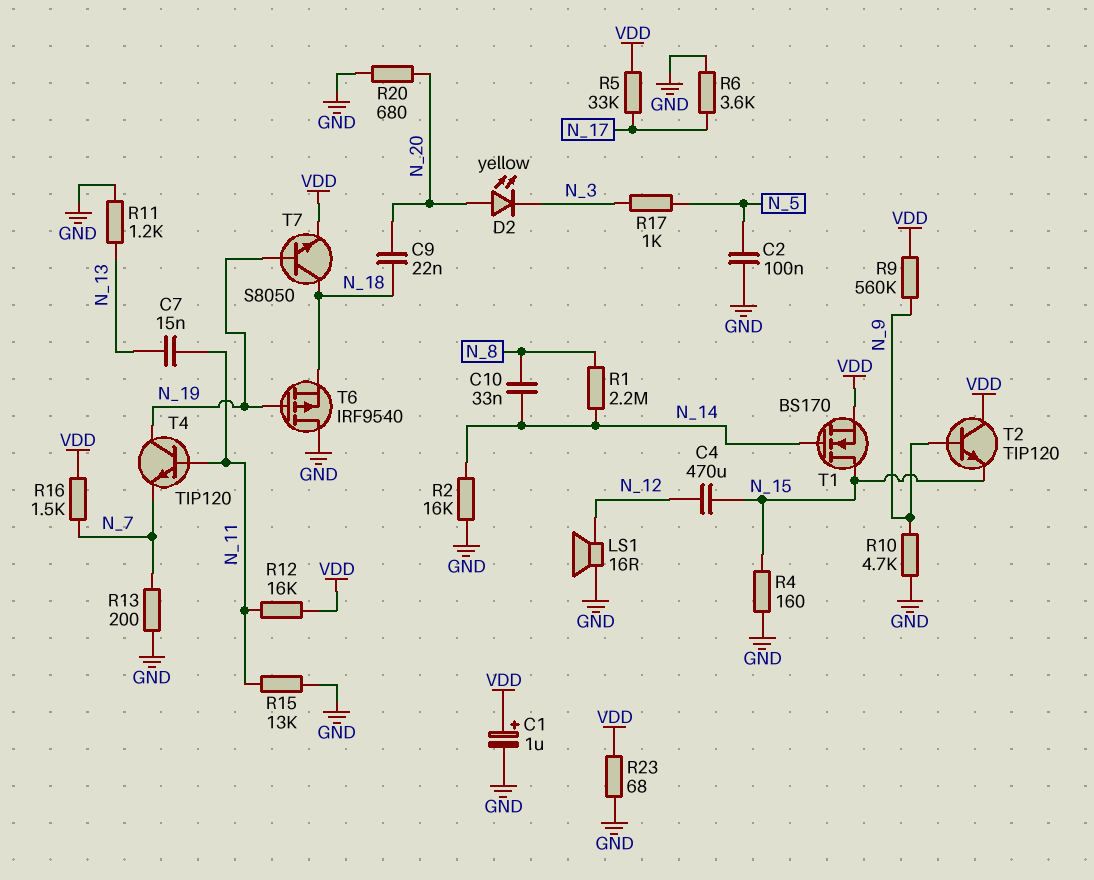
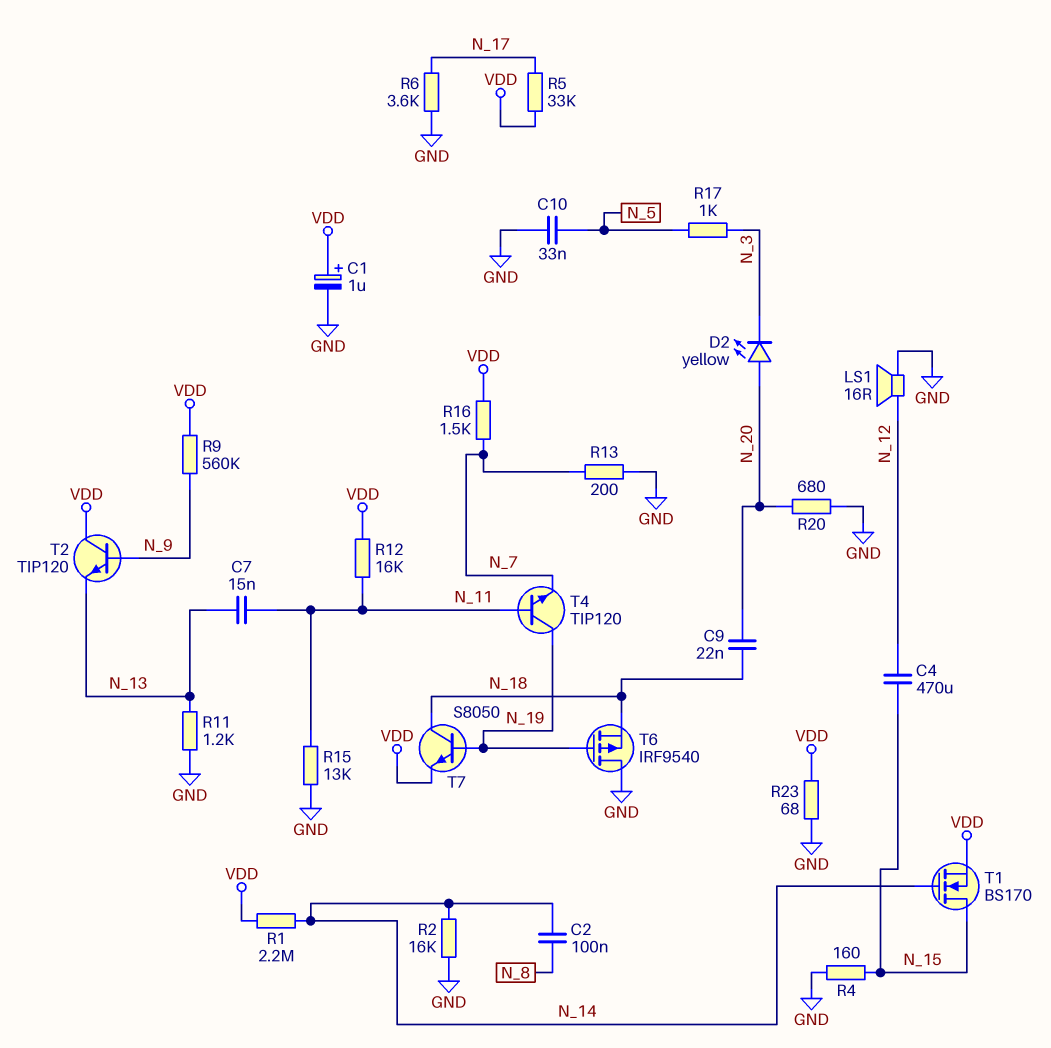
C2: 100nF (GND, N_5) -> 100nF (N_8, N_14)
C10: 33nF (N_8, N_14) -> 33nF (GND, N_5)
R1: 2.2M (N_8, N_14) -> 2.2M (N_14, VDD)
R10: 4.7k (GND, N_9) -> none
T2: NPN TIP120 (B N_9, C VDD, E N_15) -> NPN TIP120 (B N_9, C VDD, E N_13)

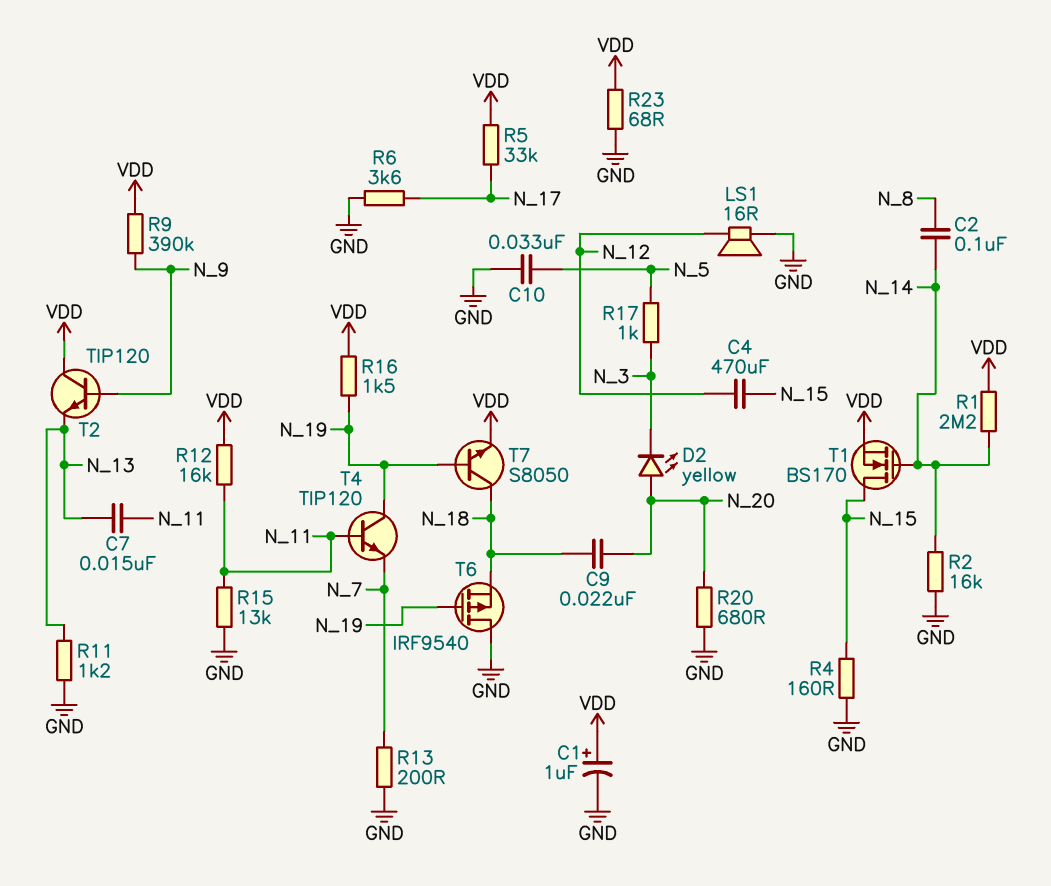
R9: 560k (N_9, VDD) -> 390k (N_9, VDD)
R16: 1.5k (N_7, VDD) -> 1.5k (N_19, VDD)

